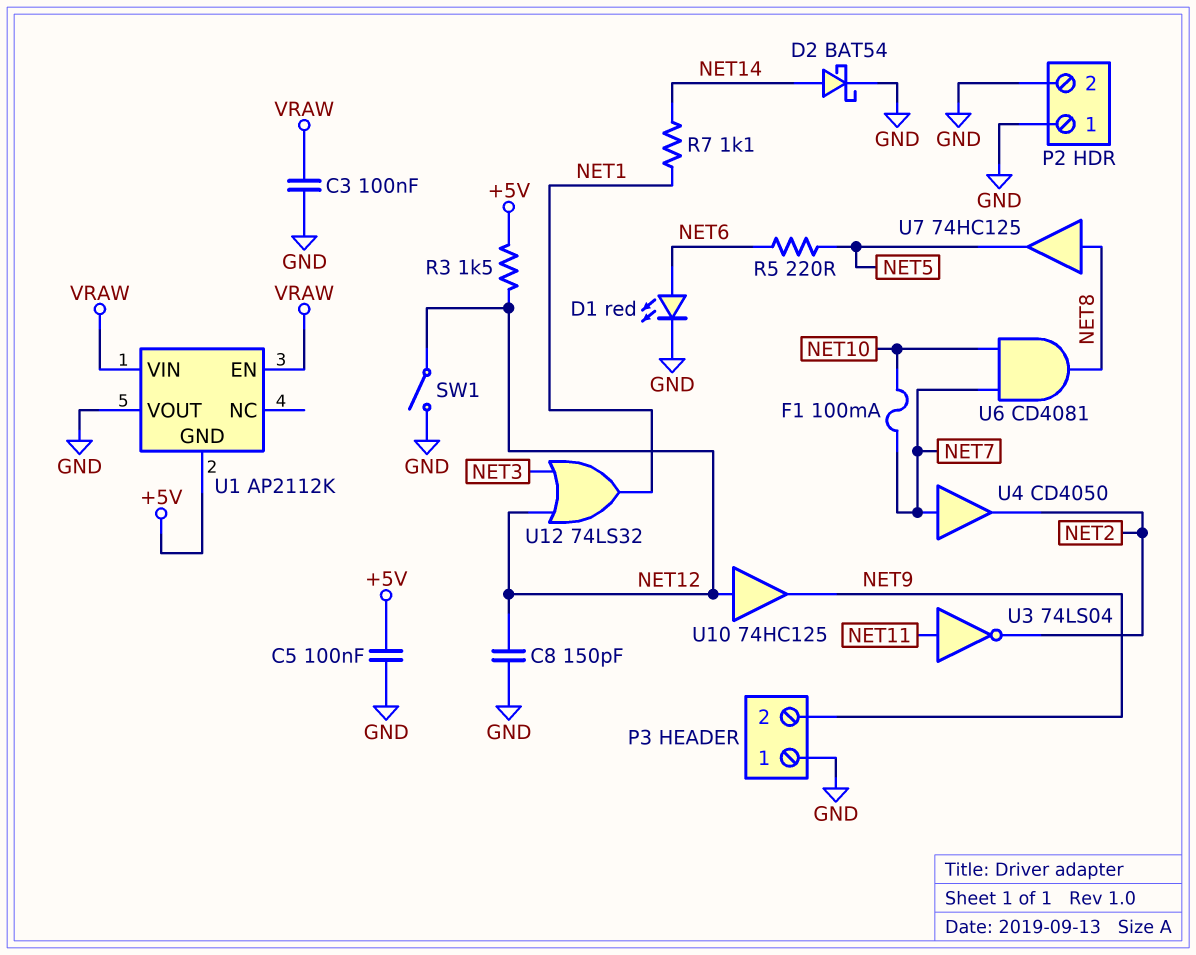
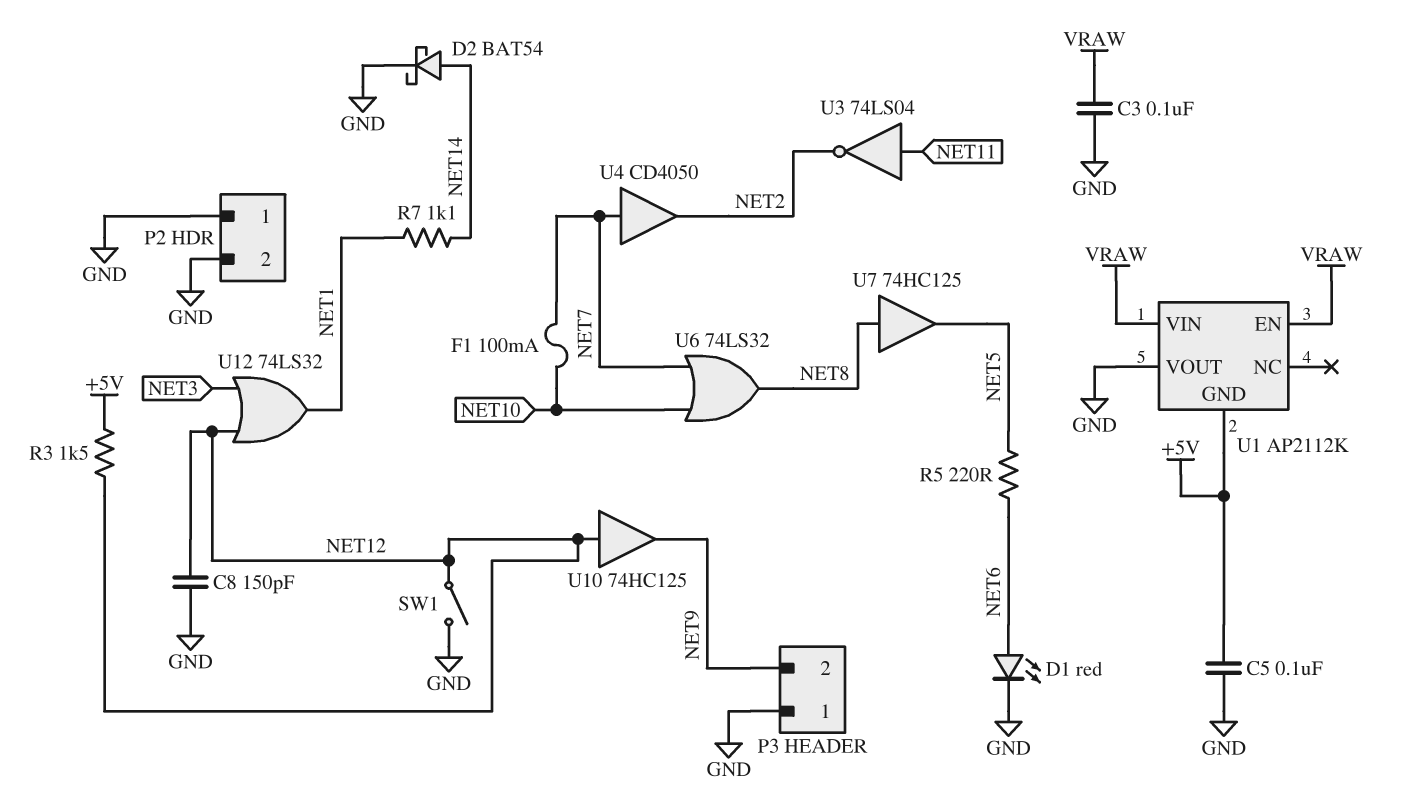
U6: AND CD4081 (in NET7, in NET10, out NET8) -> OR 74LS32 (in NET7, in NET10, out NET8)

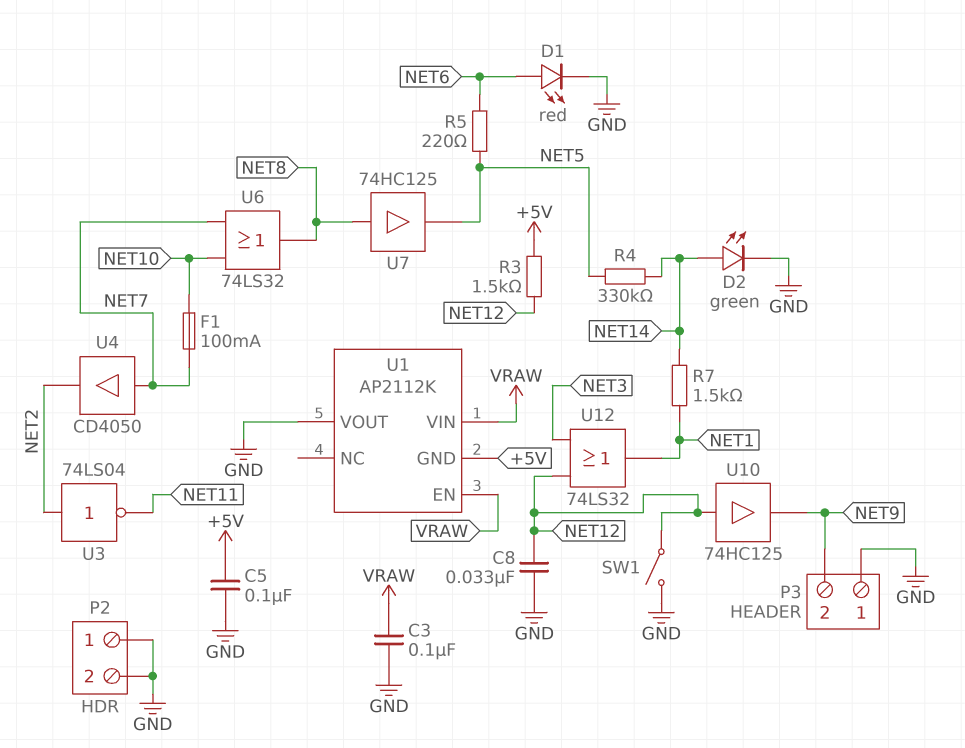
C8: 150pF (GND, NET12) -> 33nF (GND, NET12)
D2: schottky BAT54 (A NET14, K GND) -> LED green (A NET14, K GND)
R4: none -> 330k (NET5, NET14)
R7: 1.1k (NET1, NET14) -> 1.5k (NET1, NET14)
U3: NOT 74LS04 (in NET11, out NET2) -> NOT 74LS04 (in NET2, out NET11)

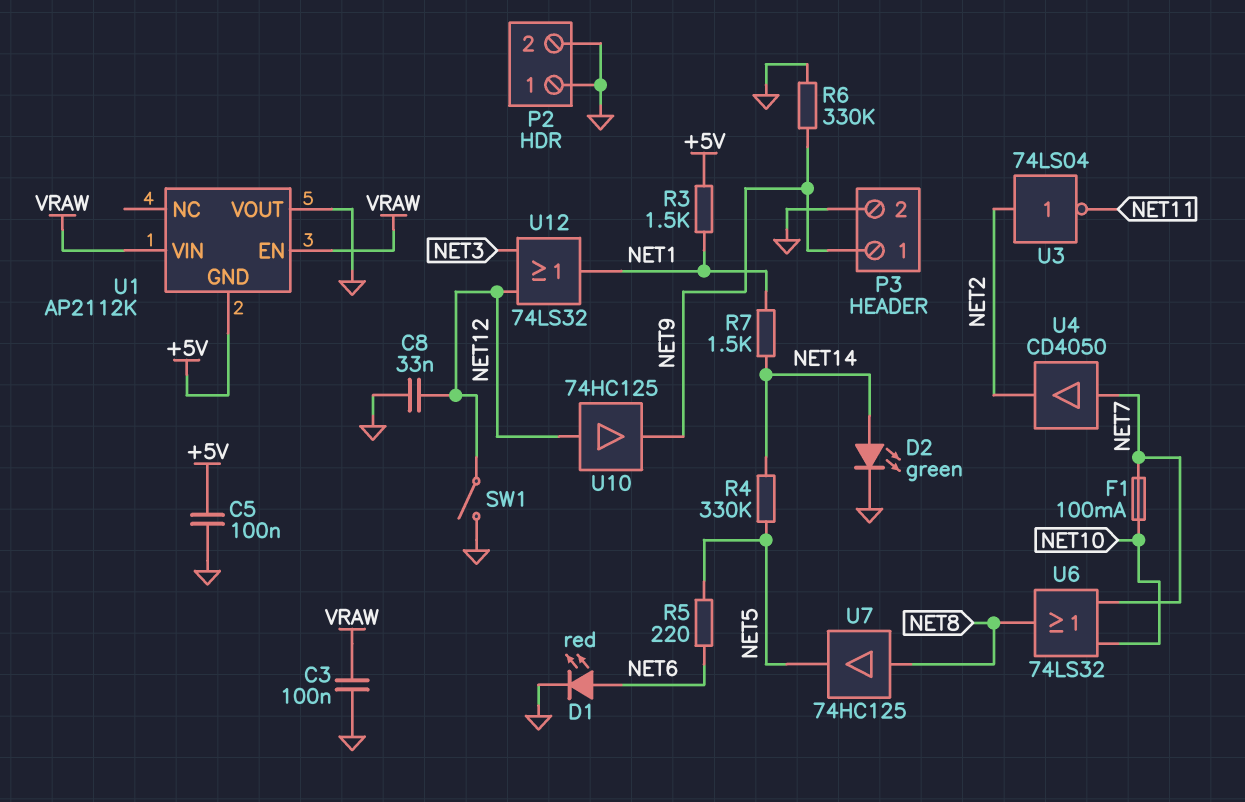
P3 pin 1: GND -> NET9
P3 pin 2: NET9 -> GND
R3: 1.5k (+5V, NET12) -> 1.5k (+5V, NET1)
R6: none -> 330k (GND, NET9)

